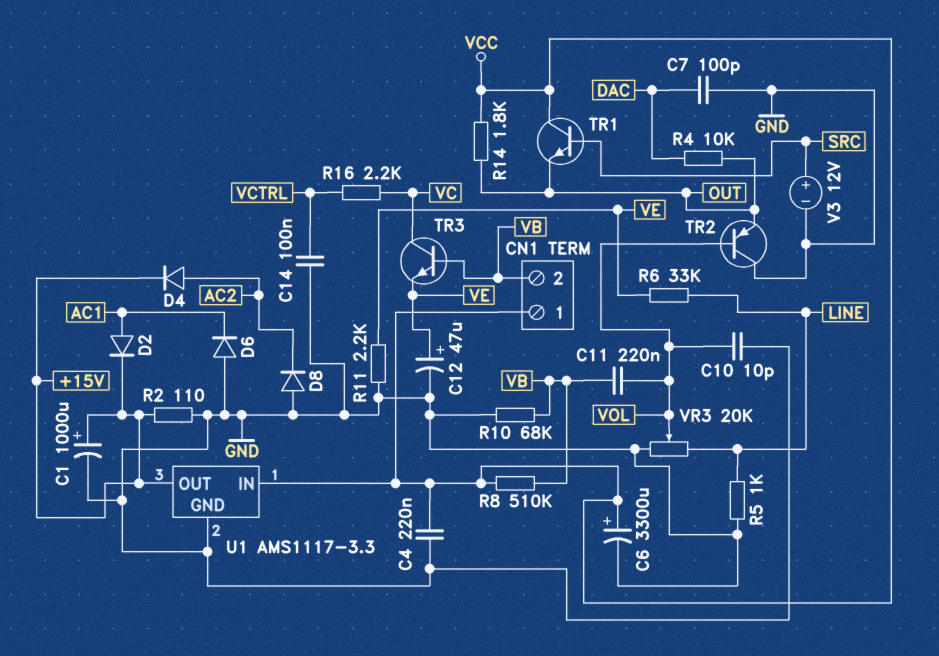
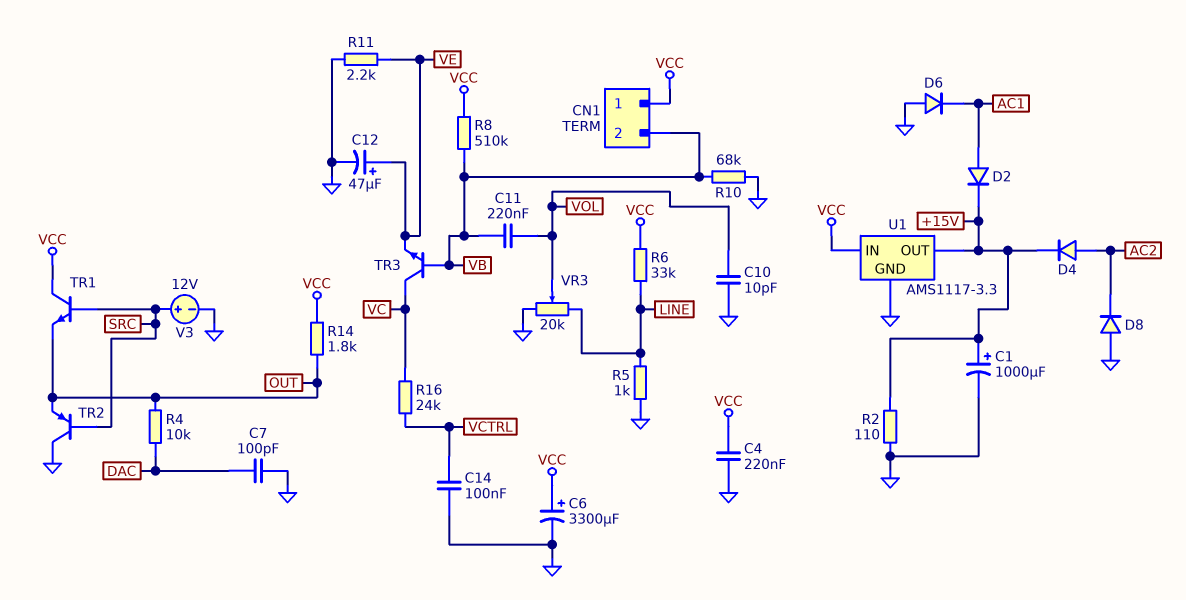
R6: 33k (LINE, VE) -> 33k (LINE, VCC)
R16: 2.2k (VC, VCTRL) -> 24k (VC, VCTRL)
TR2: PNP (B VOL, C GND, E OUT) -> PNP (B SRC, C GND, E OUT)

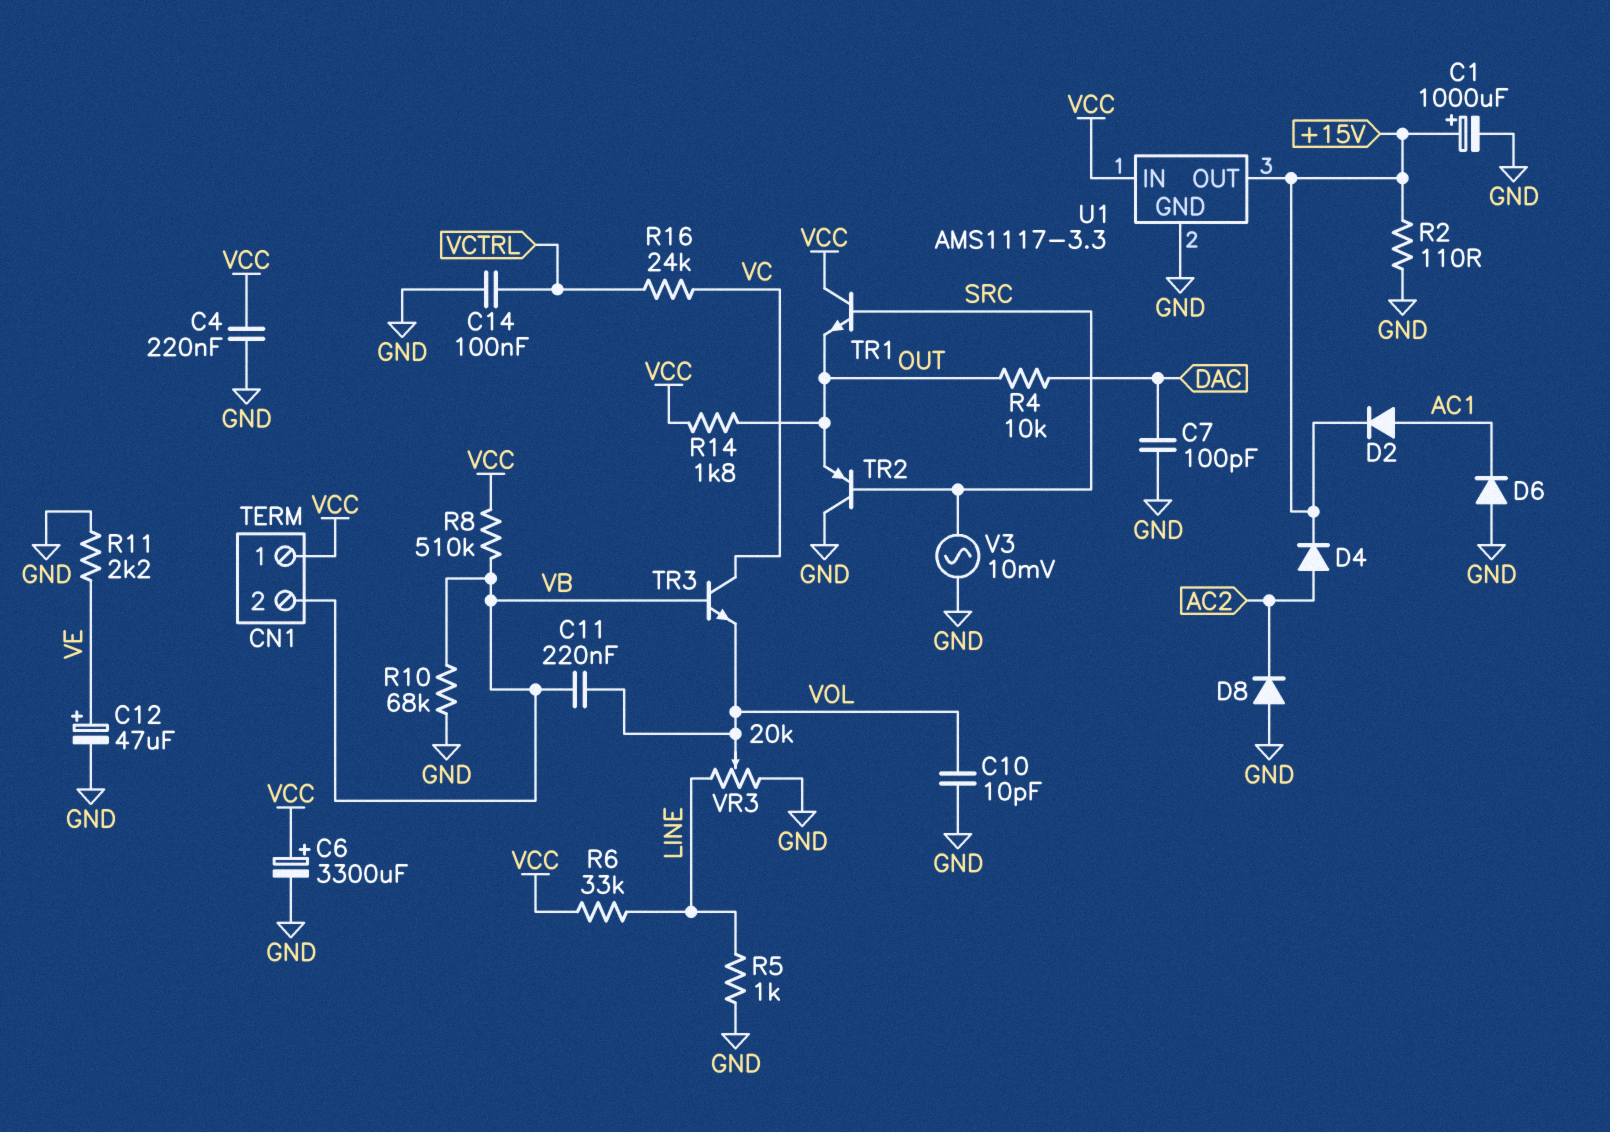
TR3: NPN (B VB, C VC, E VE) -> NPN (B VB, C VC, E VOL)
V3: 12V (plus SRC, minus GND) -> AC 10mV (GND, SRC)

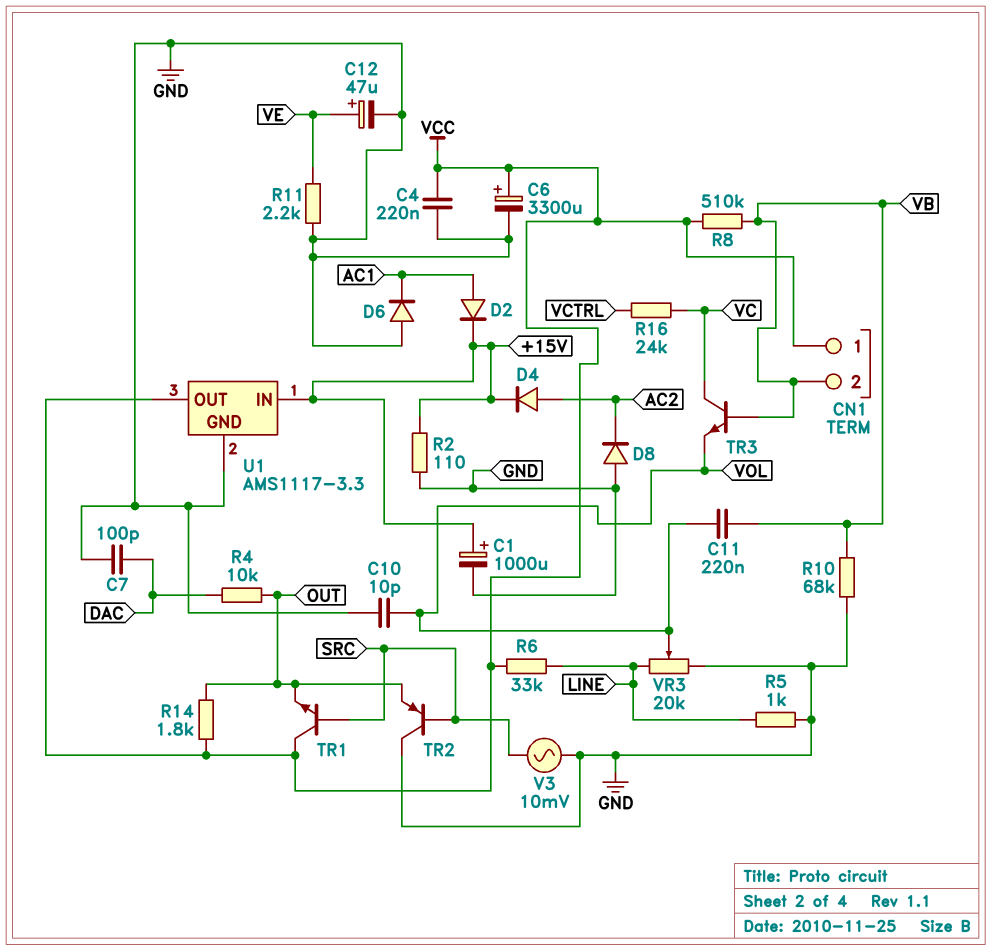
C14: 100nF (GND, VCTRL) -> none
U1 pin IN: VCC -> +15V
U1 pin OUT: +15V -> VCC

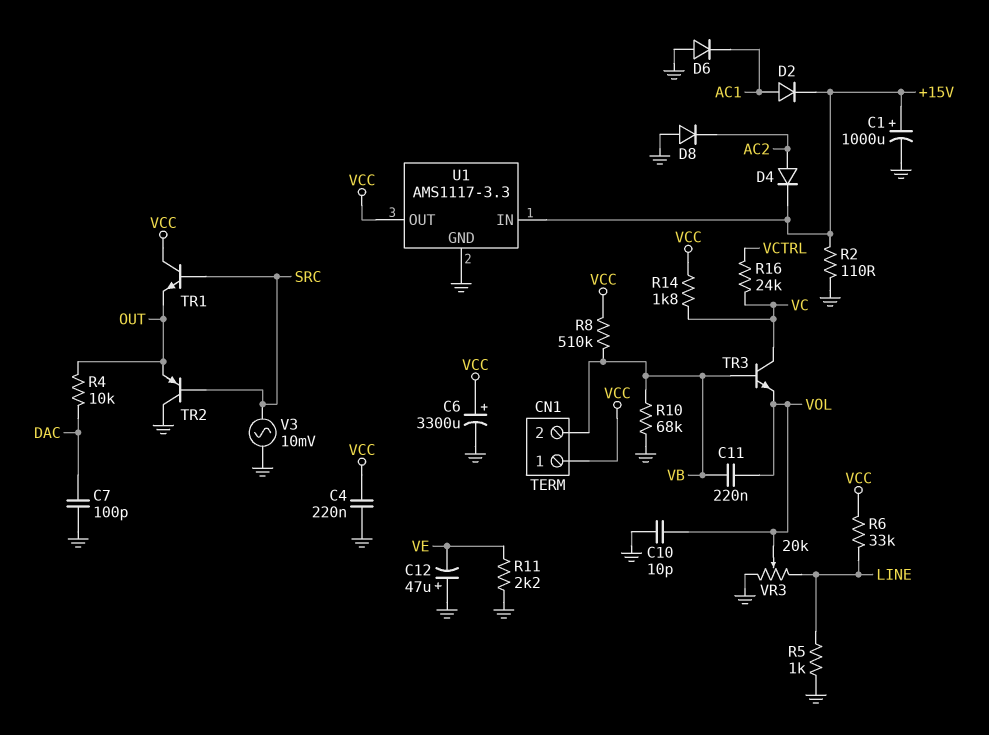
C12: 47uF (plus VE, minus GND) -> 47uF (plus GND, minus VE)
R14: 1.8k (OUT, VCC) -> 1.8k (VC, VCC)

